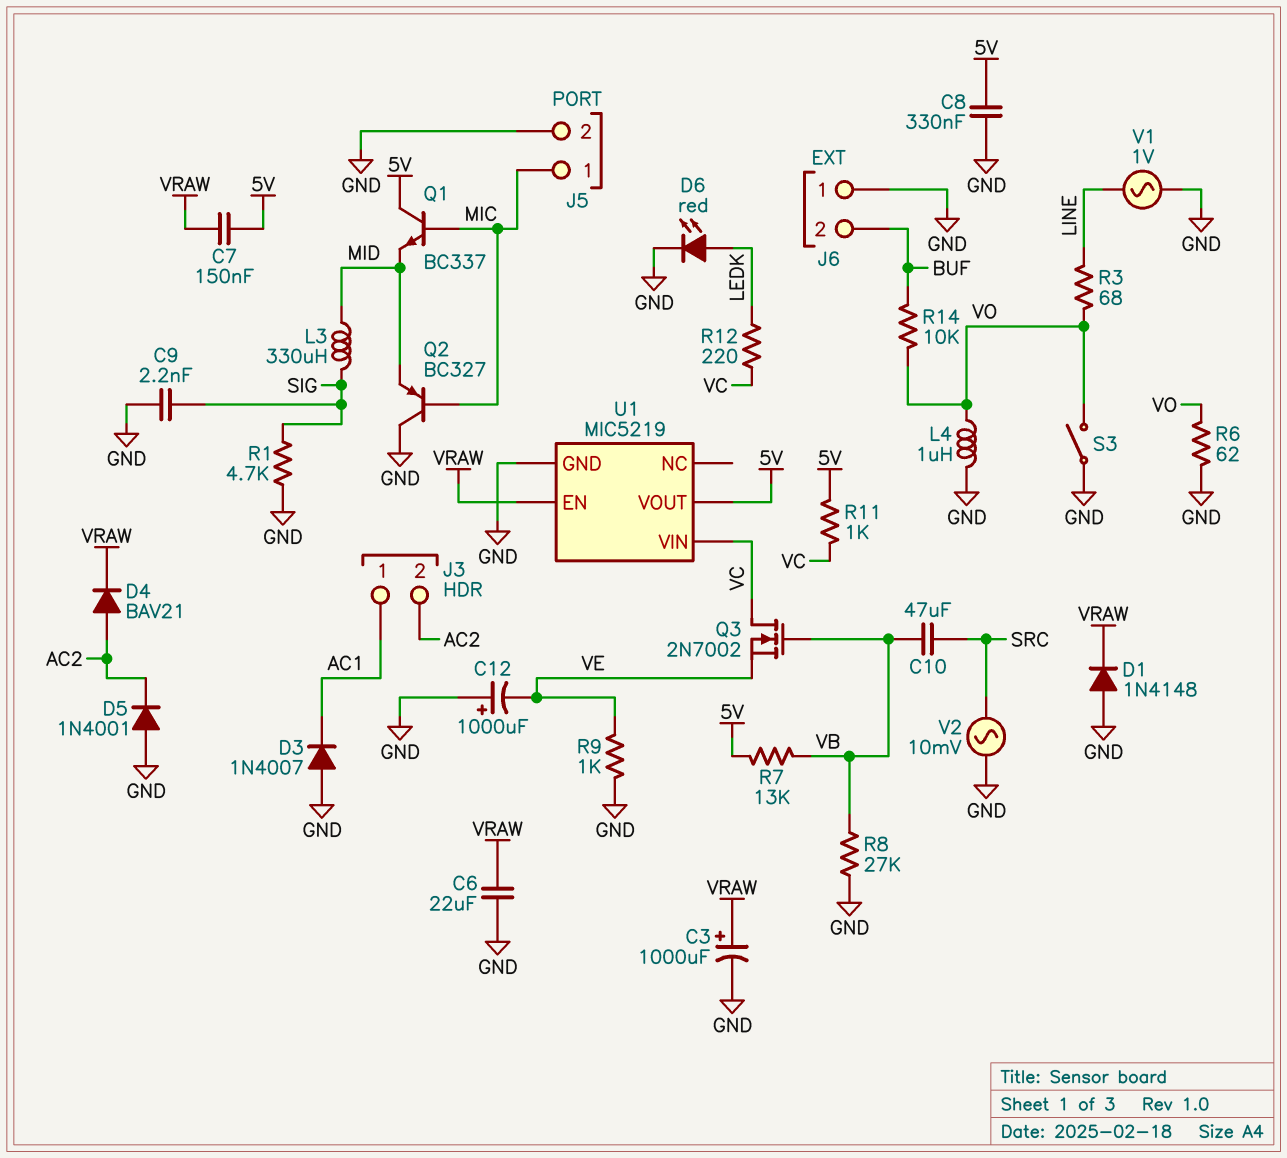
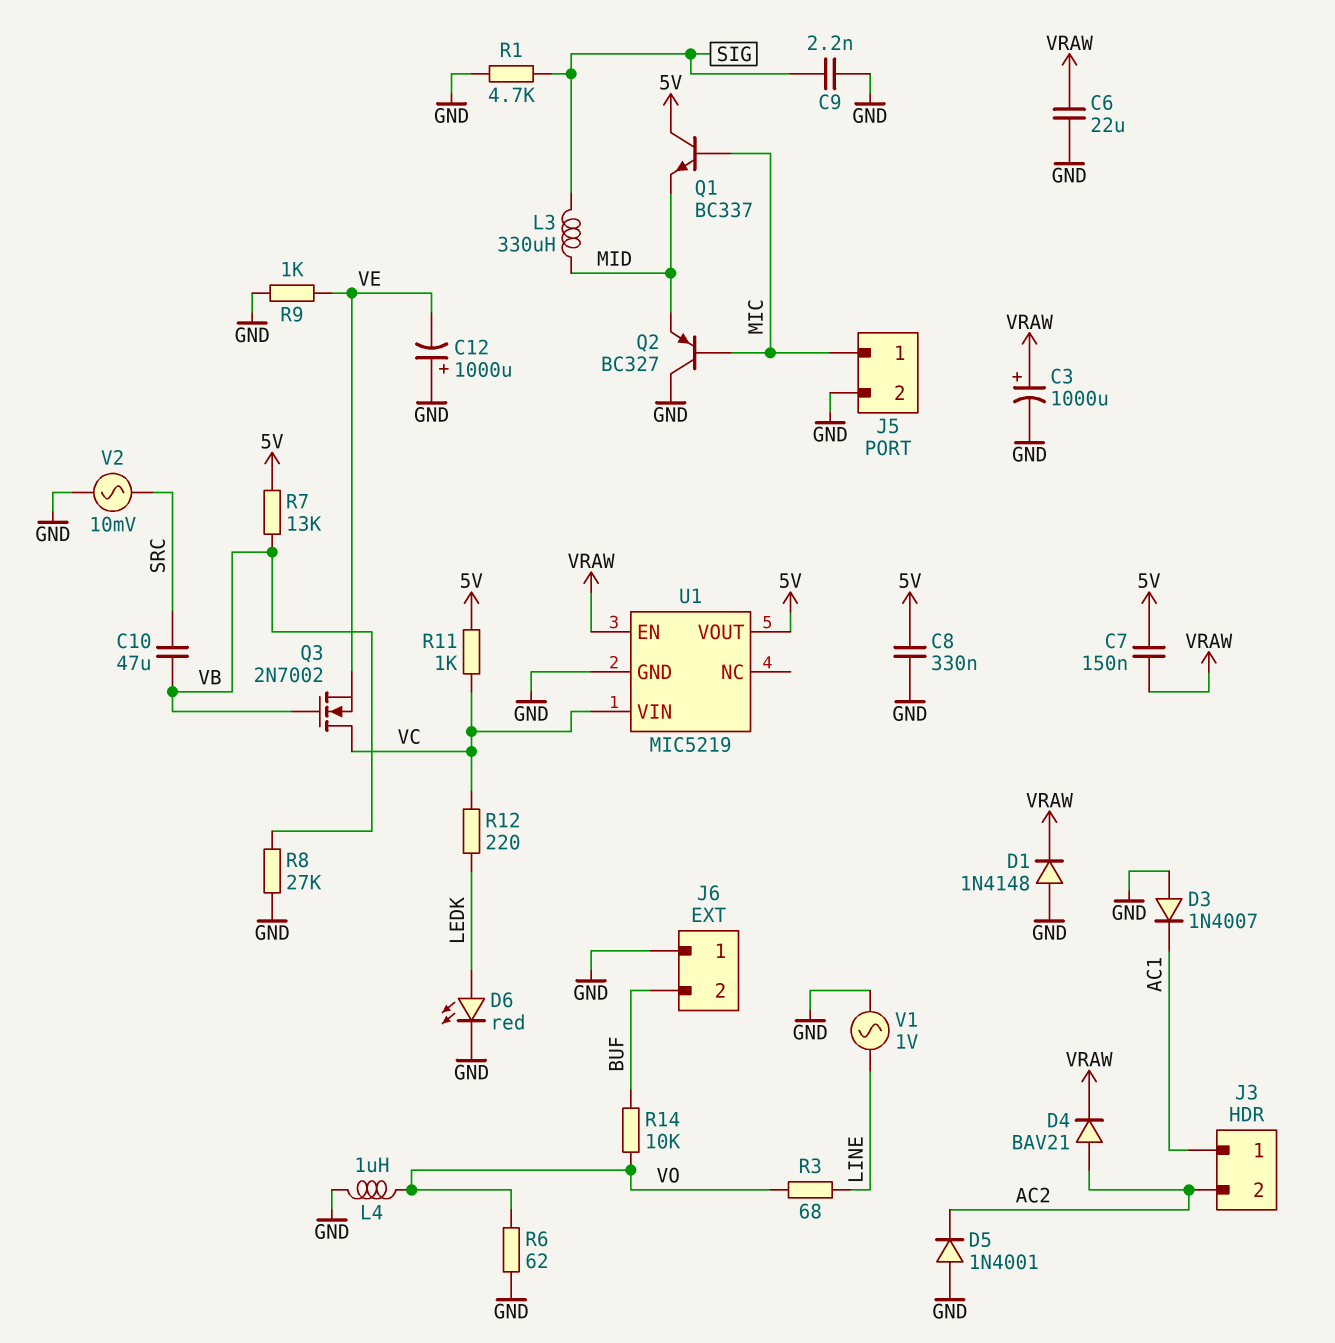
S3: switch (GND, VO) -> none

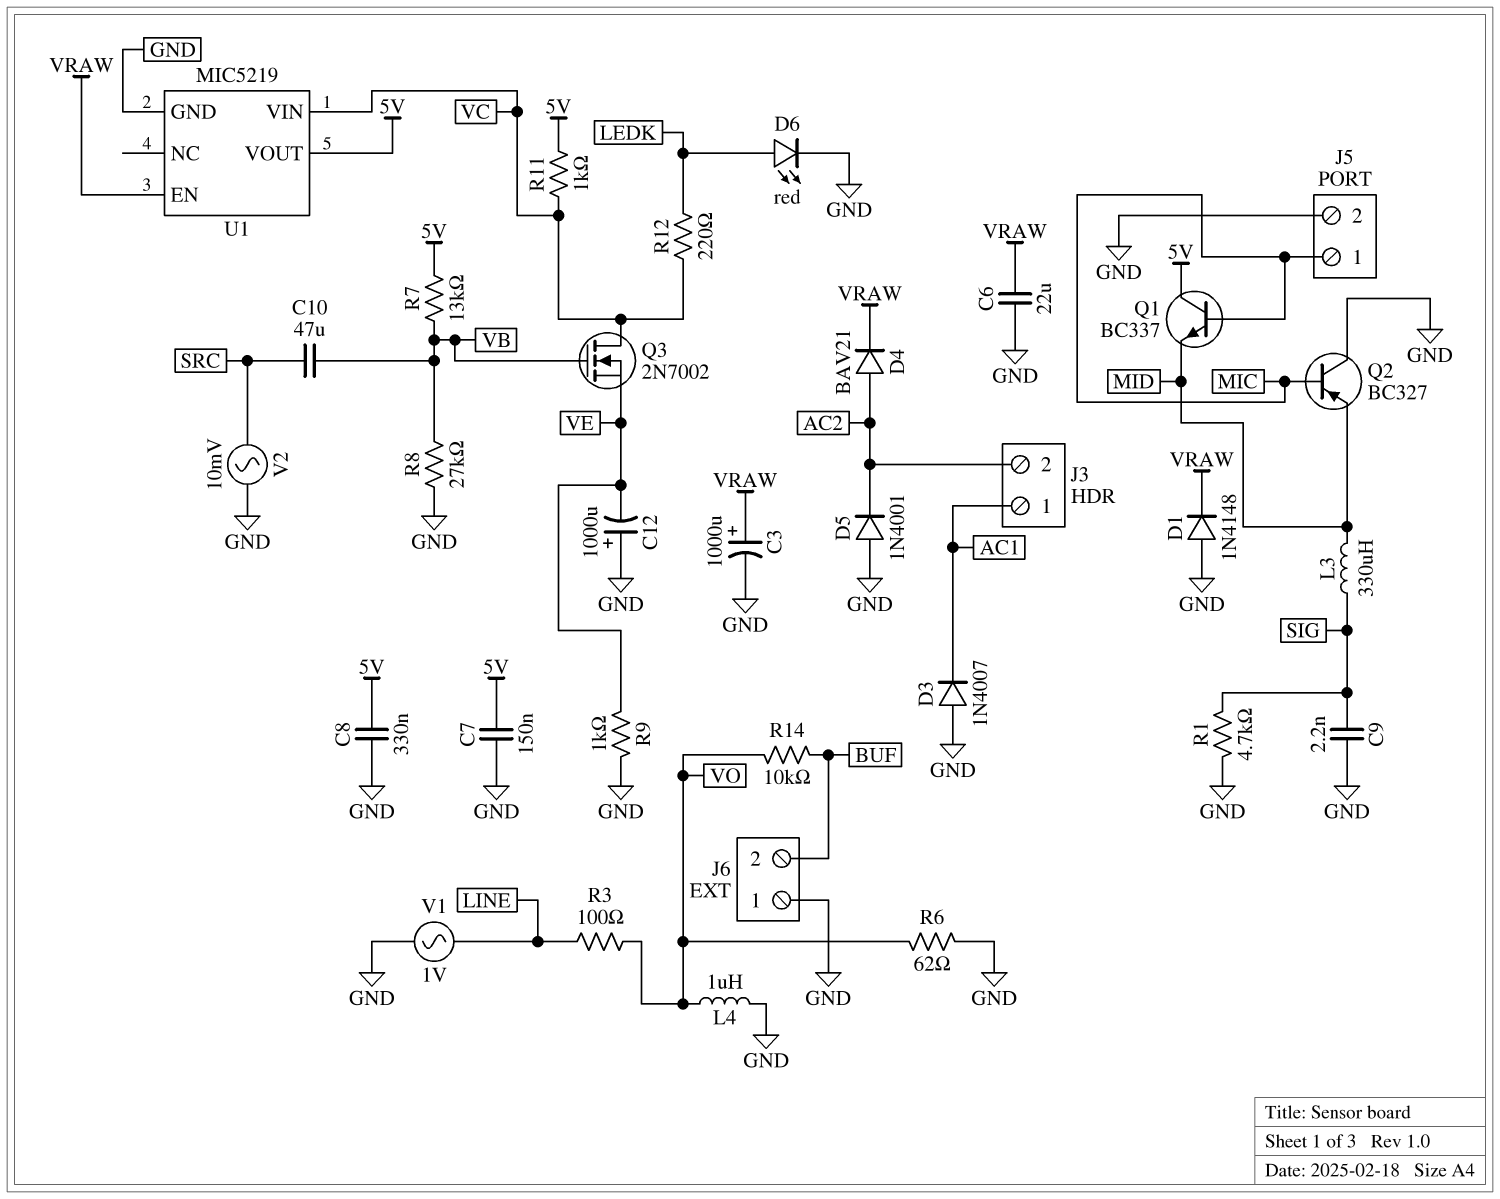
C7: 150nF (5V, VRAW) -> 150nF (5V, GND)
R3: 68 (LINE, VO) -> 100 (LINE, VO)

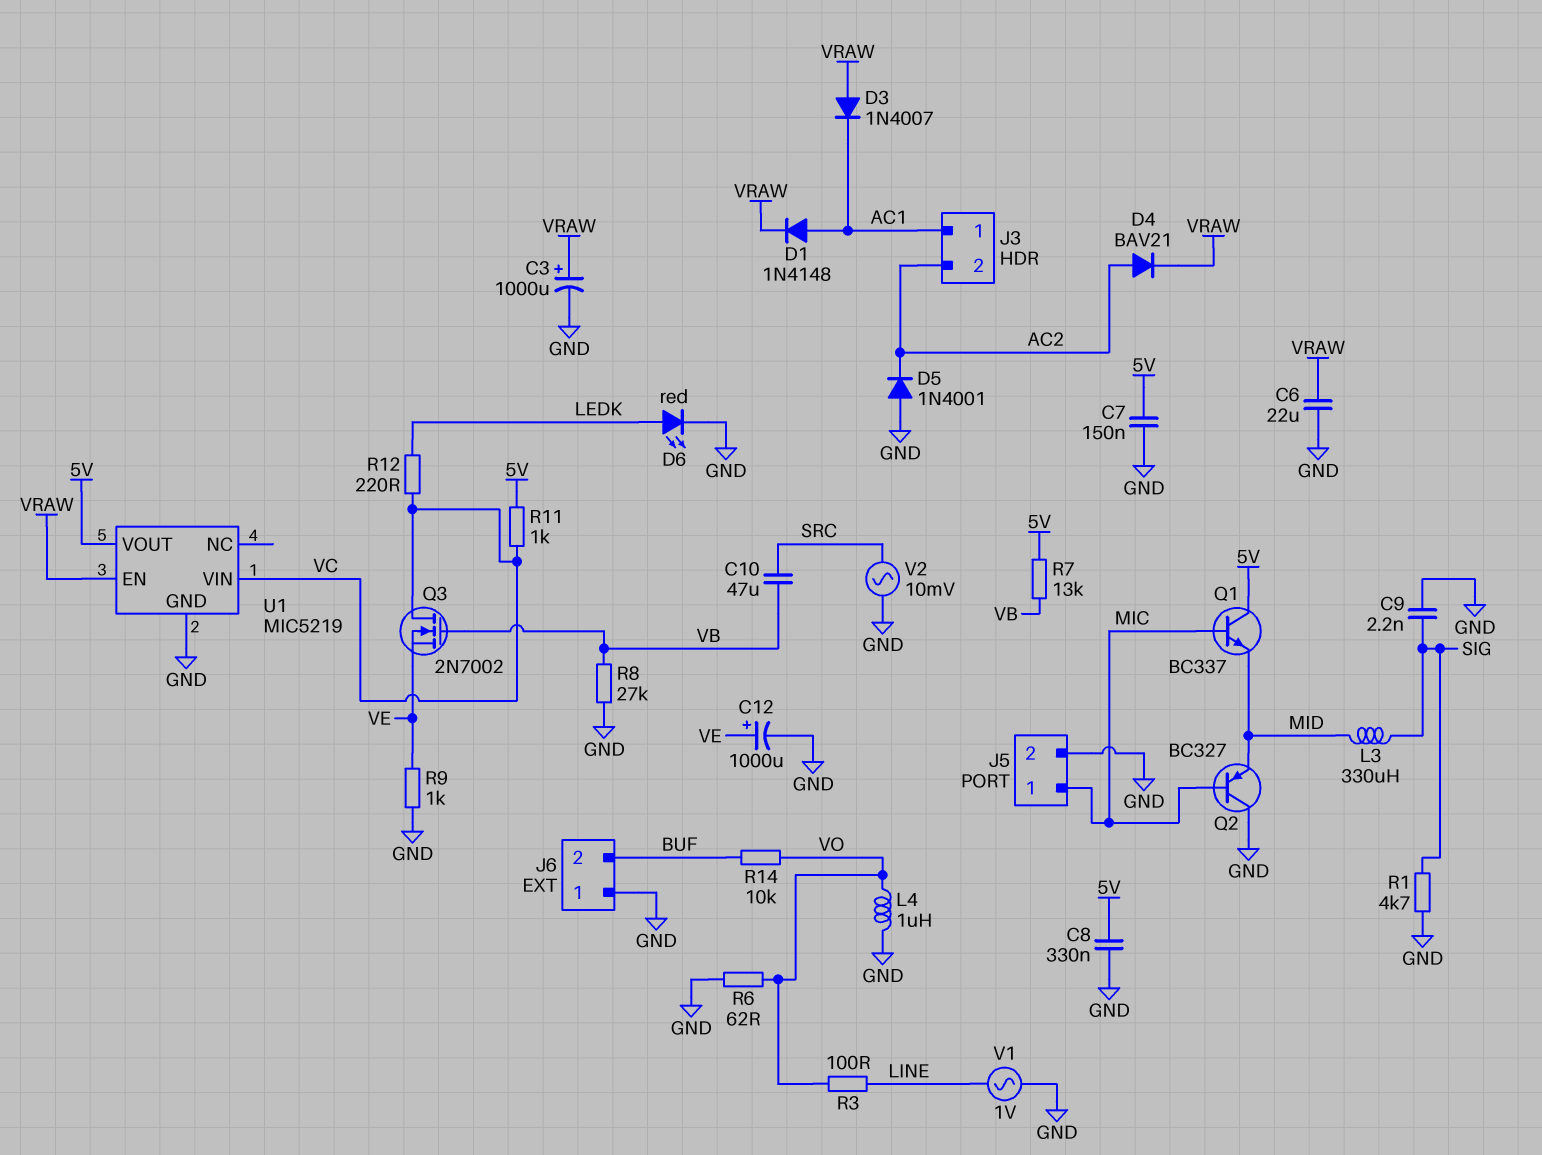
C12: 1000uF (plus GND, minus VE) -> 1000uF (plus VE, minus GND)
D1: diode 1N4148 (A GND, K VRAW) -> diode 1N4148 (A AC1, K VRAW)
D3: diode 1N4007 (A GND, K AC1) -> diode 1N4007 (A VRAW, K AC1)

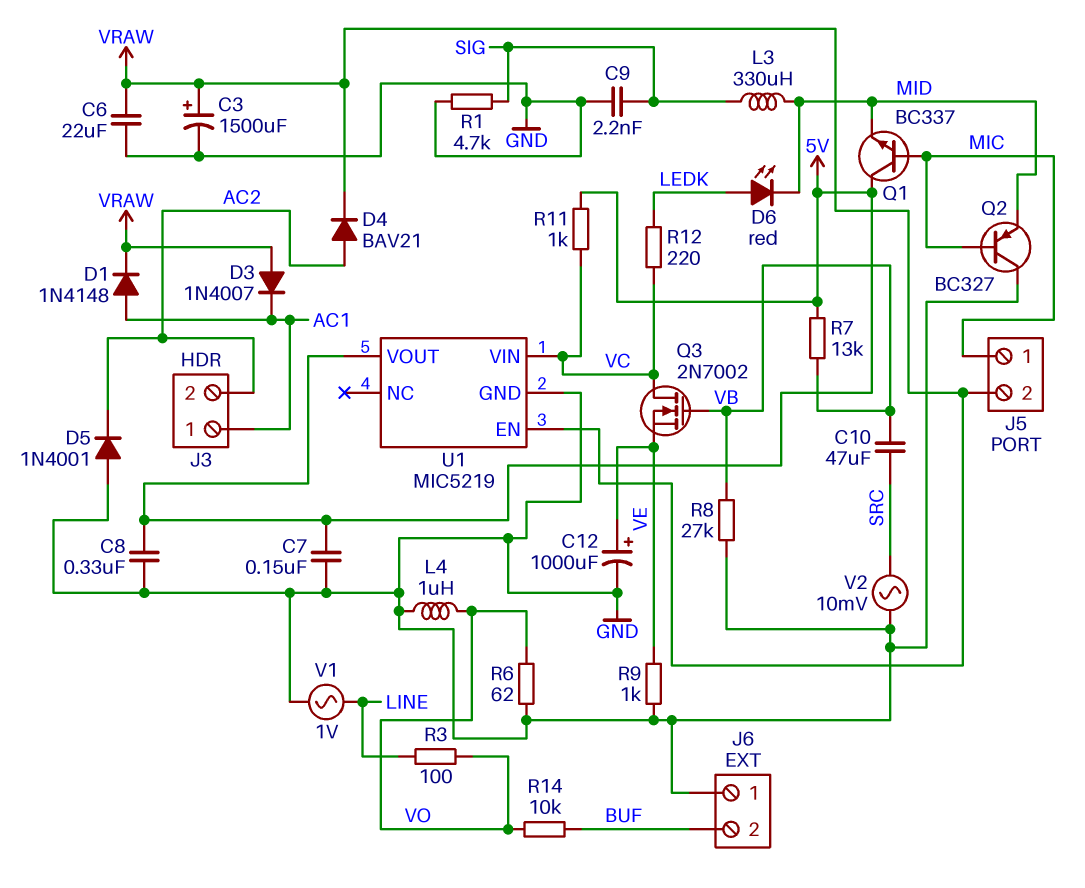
C3: 1000uF (plus VRAW, minus GND) -> 1500uF (plus VRAW, minus GND)
D6: LED red (A LEDK, K GND) -> LED red (A LEDK, K MID)
J5 pin 2: GND -> VRAW

